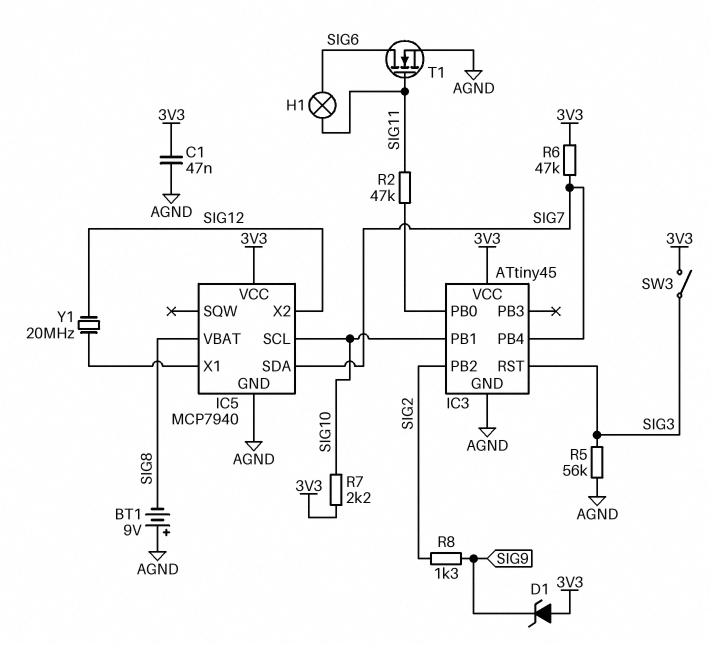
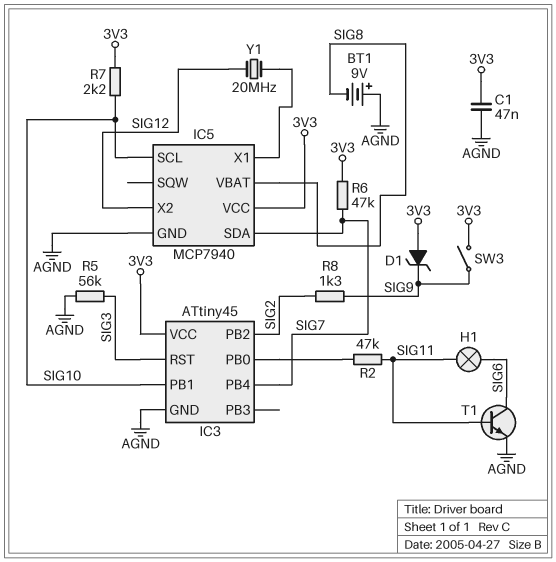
SW3: switch (3V3, SIG3) -> switch (3V3, SIG9)
T1: NMOS (G SIG11, D SIG6, S AGND) -> NPN (B SIG11, C SIG6, E AGND)

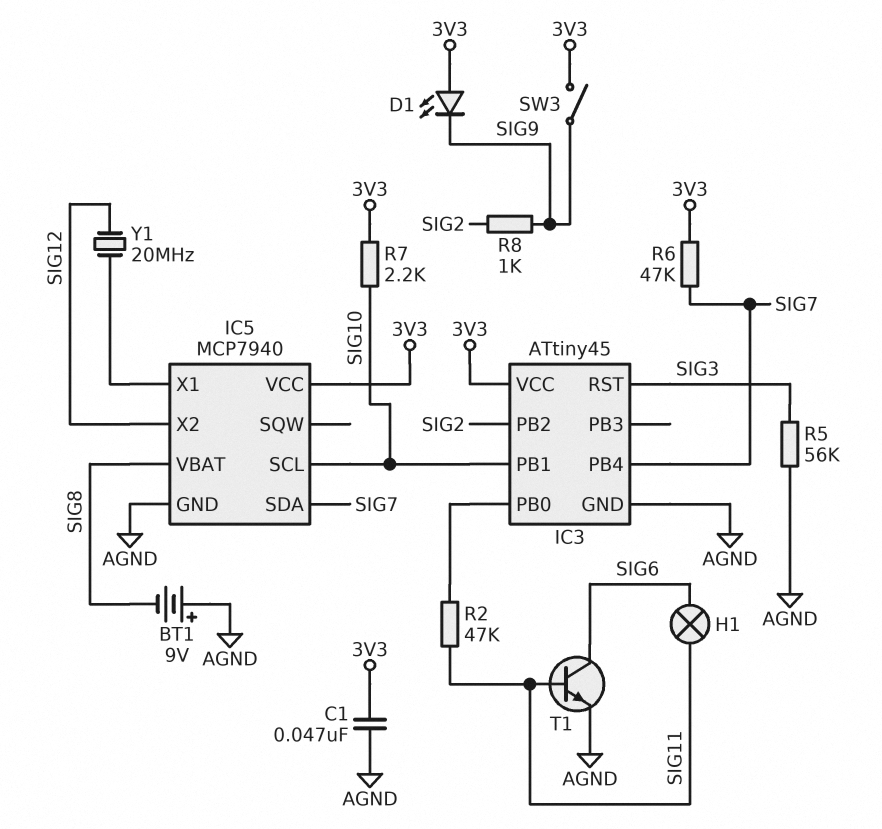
D1: zener (A 3V3, K SIG9) -> LED (A 3V3, K SIG9)
R8: 1.3k (SIG2, SIG9) -> 1k (SIG2, SIG9)

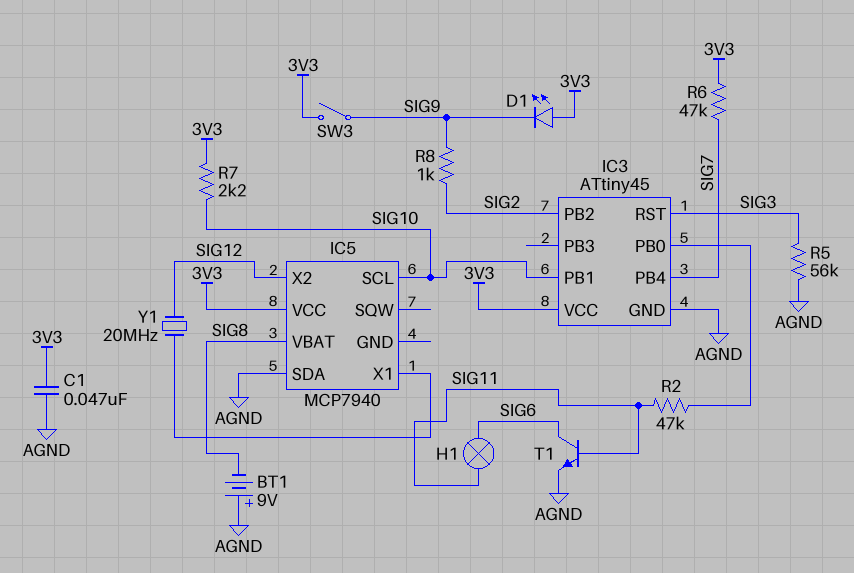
IC5 pin GND: AGND -> none
IC5 pin SDA: SIG7 -> AGND

